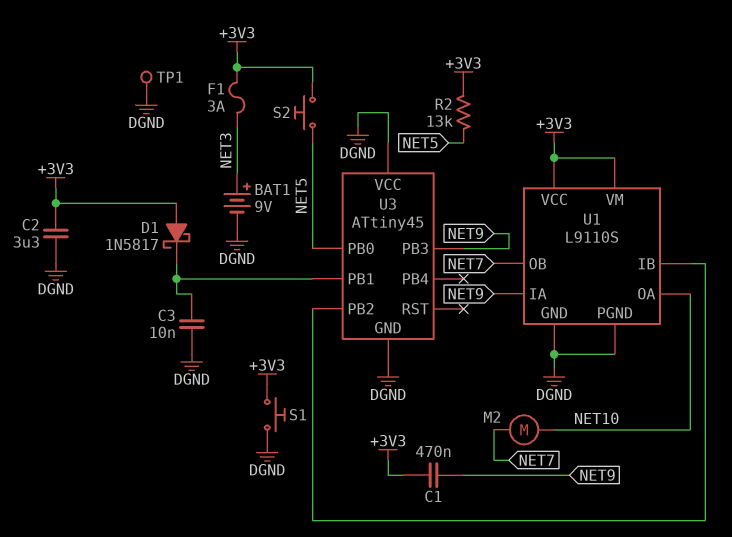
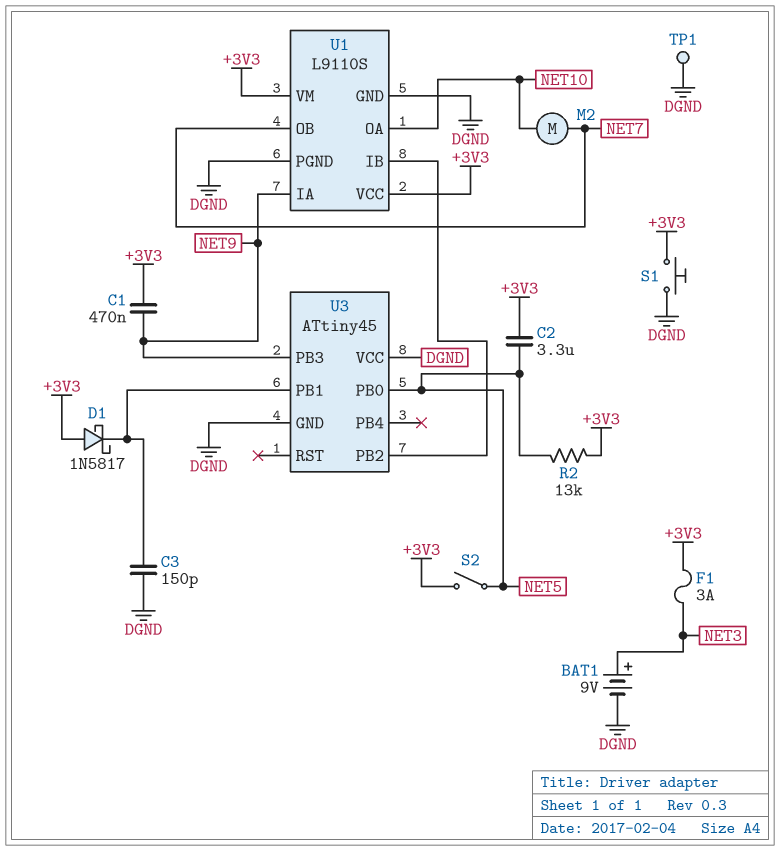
C2: 3.3uF (+3V3, DGND) -> 3.3uF (+3V3, NET5)
C3: 10nF (DGND, U3/PB1) -> 150pF (DGND, U3/PB1)
S2: button (+3V3, NET5) -> switch (+3V3, NET5)

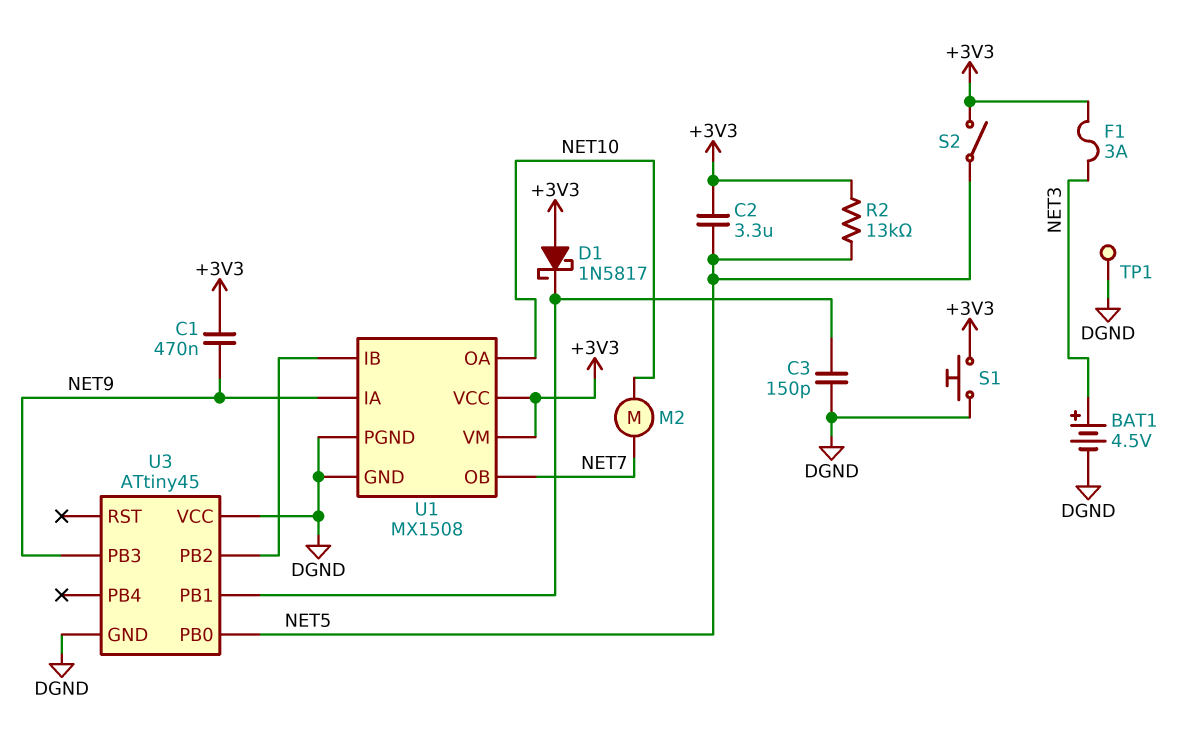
BAT1: 9V (plus NET3, minus DGND) -> 4.5V (plus NET3, minus DGND)
U1: L9110S -> MX1508

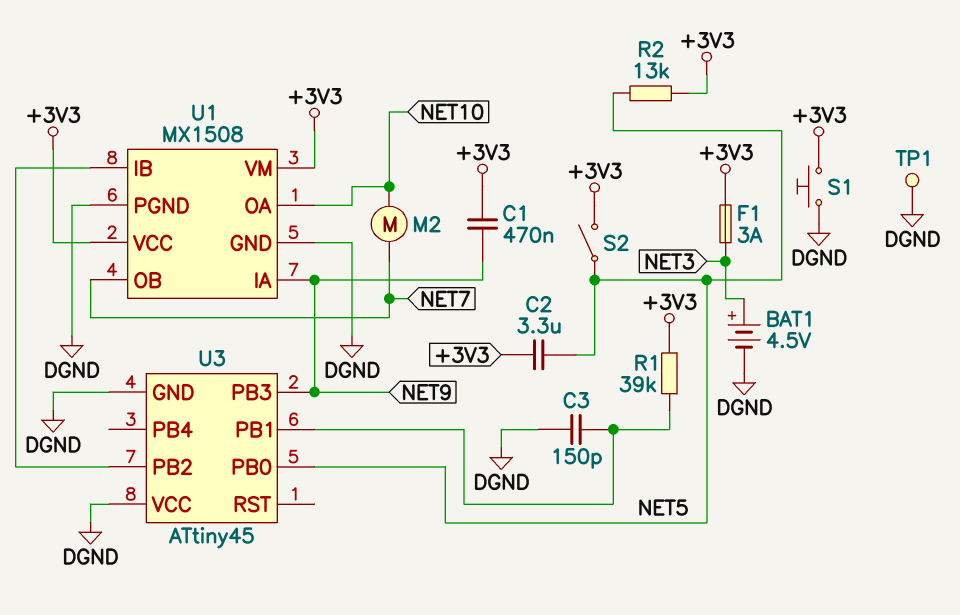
D1: schottky 1N5817 (A +3V3, K U3/PB1) -> none
R1: none -> 39k (+3V3, U3/PB1)

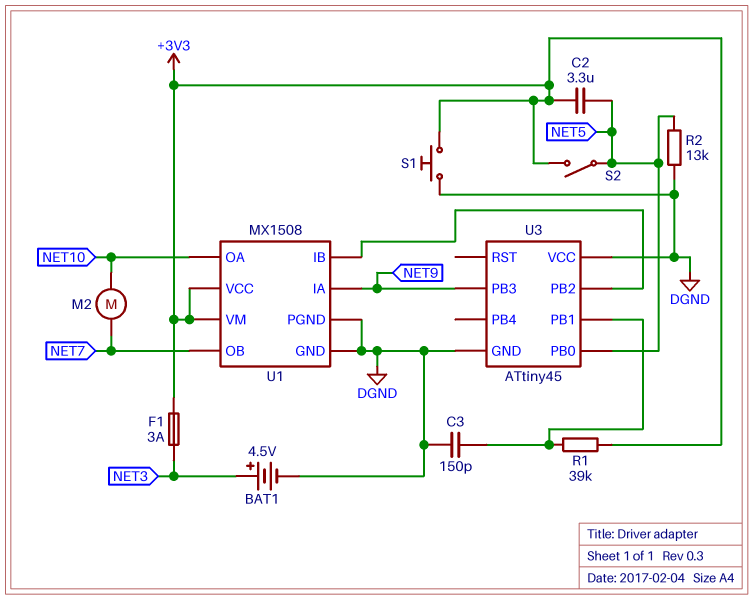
C1: 470nF (+3V3, NET9) -> none
R2: 13k (+3V3, NET5) -> 13k (DGND, NET5)
TP1: test point (DGND) -> none

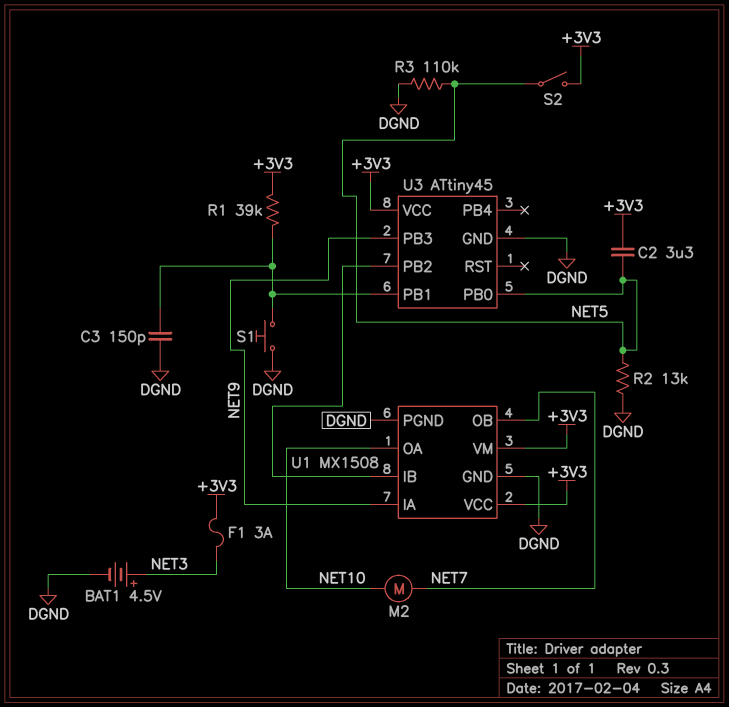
R3: none -> 110k (DGND, NET5)
S1: button (+3V3, DGND) -> button (DGND, U3/PB1)
U3 pin VCC: DGND -> +3V3

